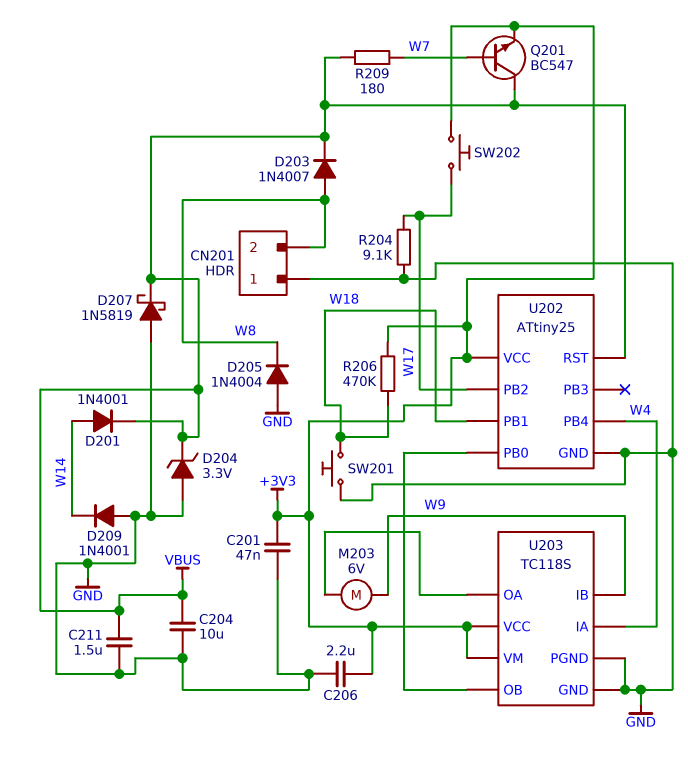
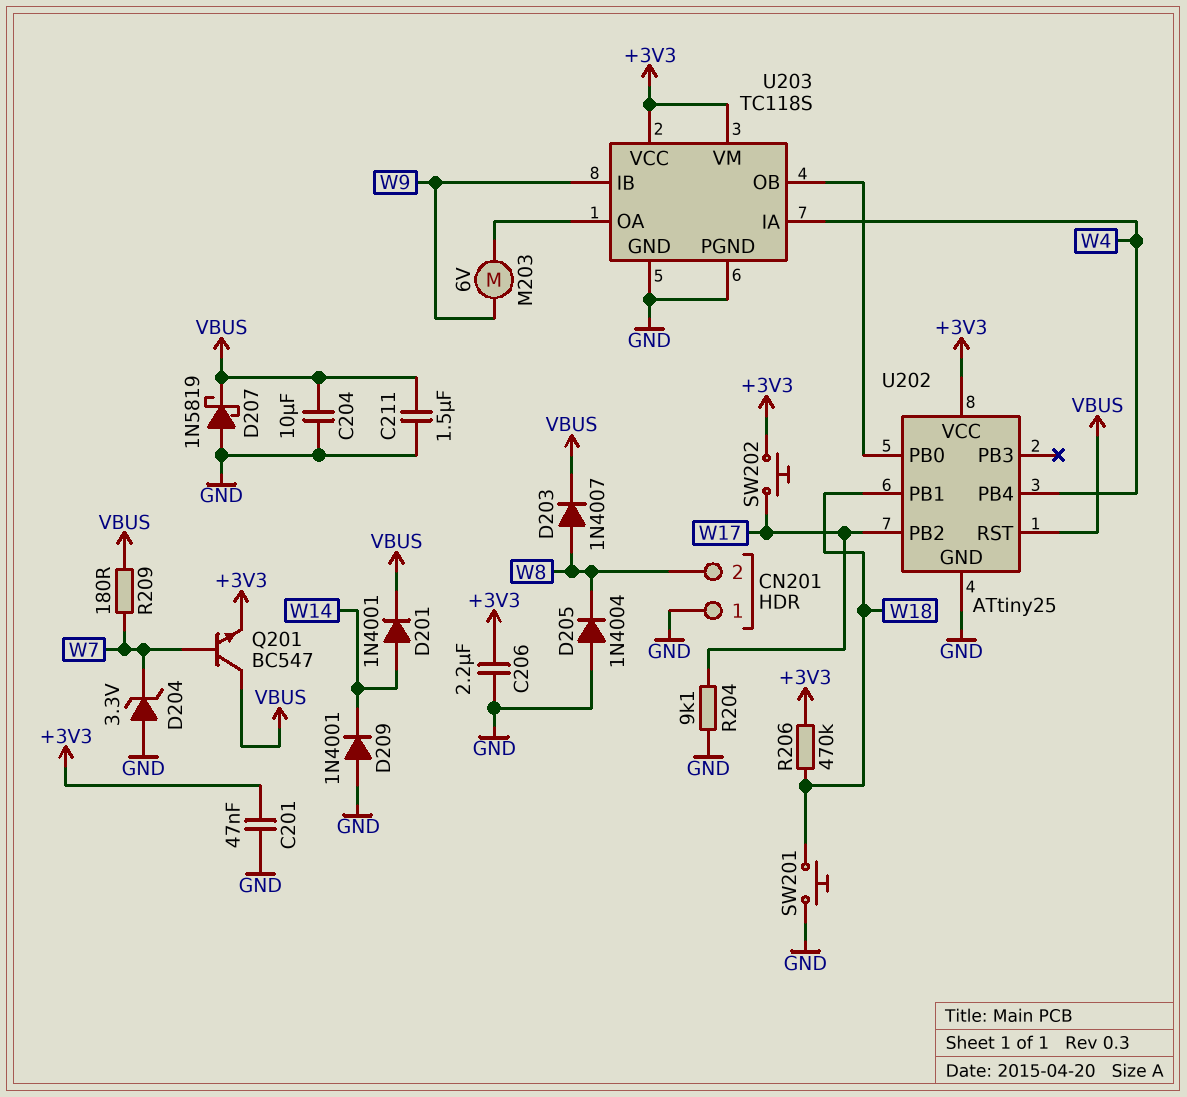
D204: zener 3.3V (A GND, K VBUS) -> zener 3.3V (A GND, K W7)

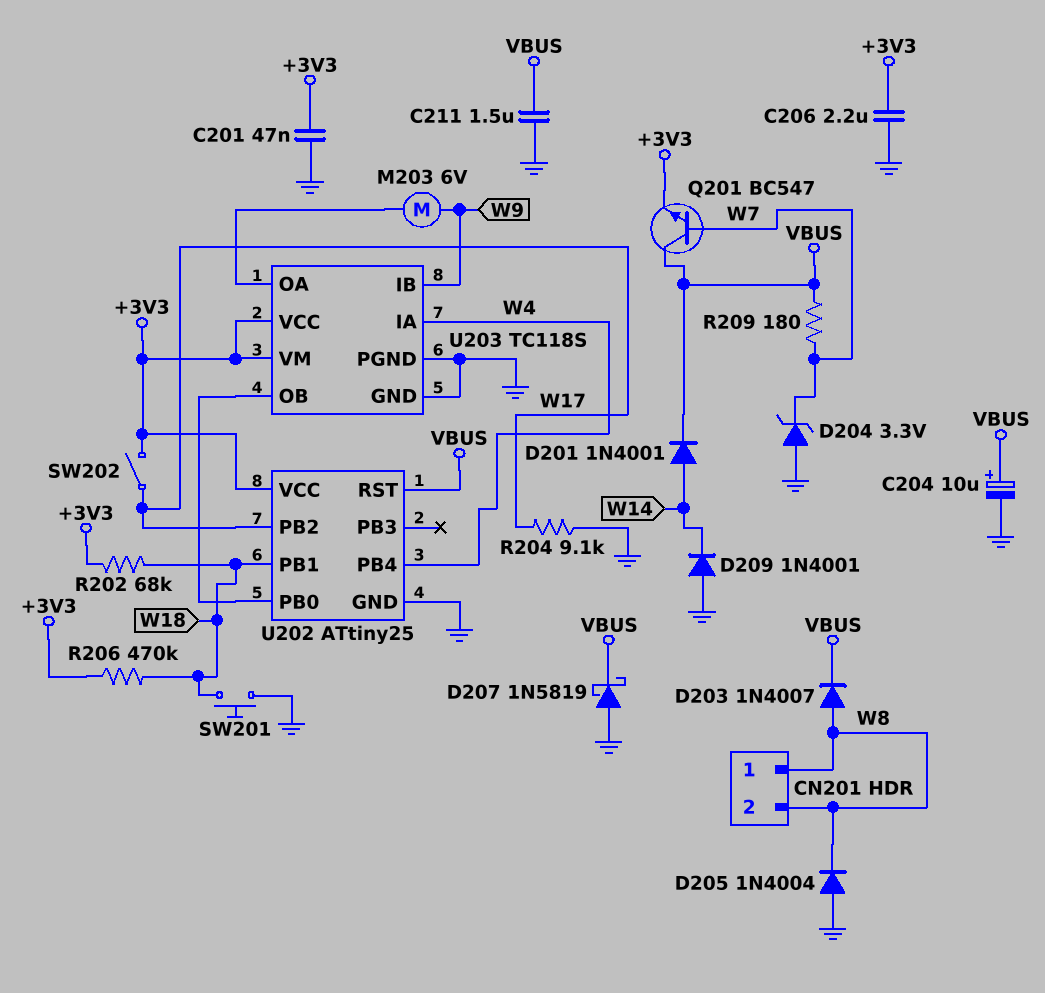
C204: 10uF (GND, VBUS) -> 10uF (plus VBUS, minus GND)
CN201 pin 1: GND -> W8
R202: none -> 68k (+3V3, W18)
SW202: button (+3V3, W17) -> switch (+3V3, W17)

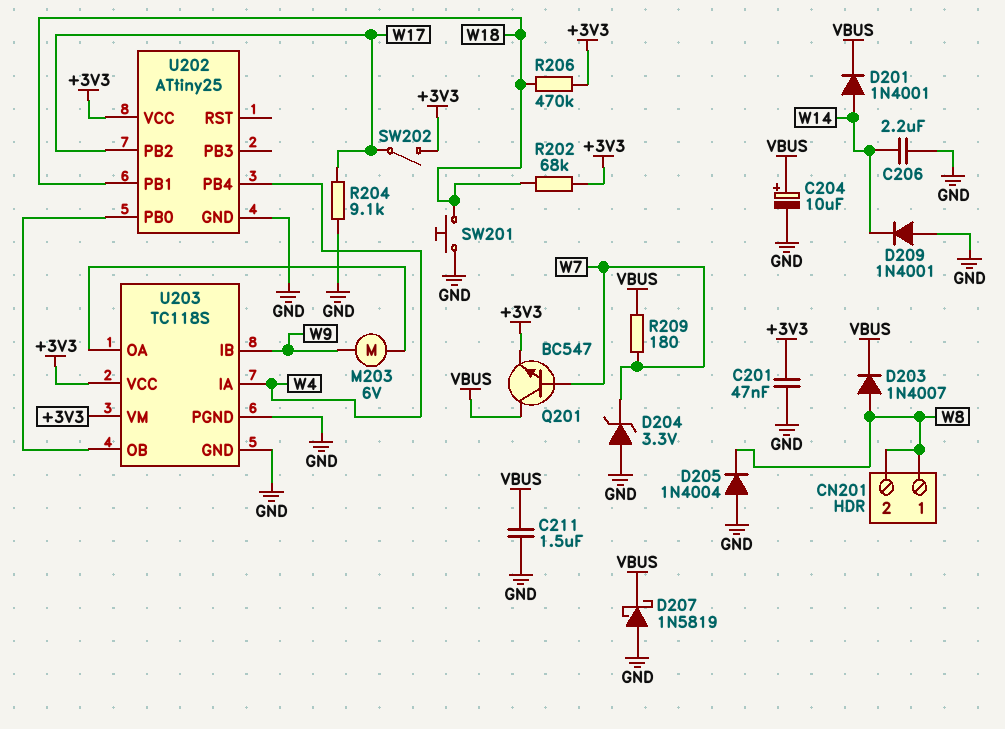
C206: 2.2uF (+3V3, GND) -> 2.2uF (GND, W14)
U202 pin RST: VBUS -> none

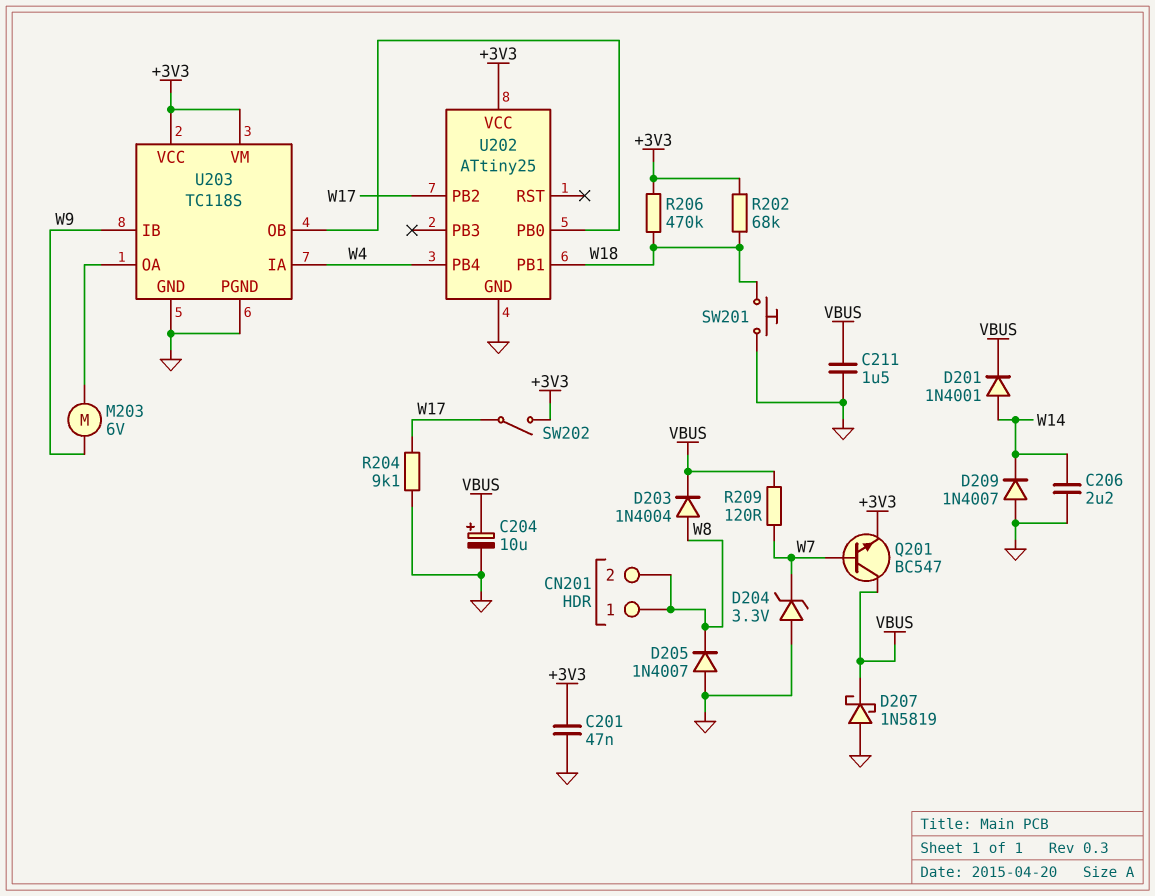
D203: diode 1N4007 (A W8, K VBUS) -> diode 1N4004 (A W8, K VBUS)
D205: diode 1N4004 (A GND, K W8) -> diode 1N4007 (A GND, K W8)
D209: diode 1N4001 (A GND, K W14) -> diode 1N4007 (A GND, K W14)
R209: 180 (VBUS, W7) -> 120 (VBUS, W7)

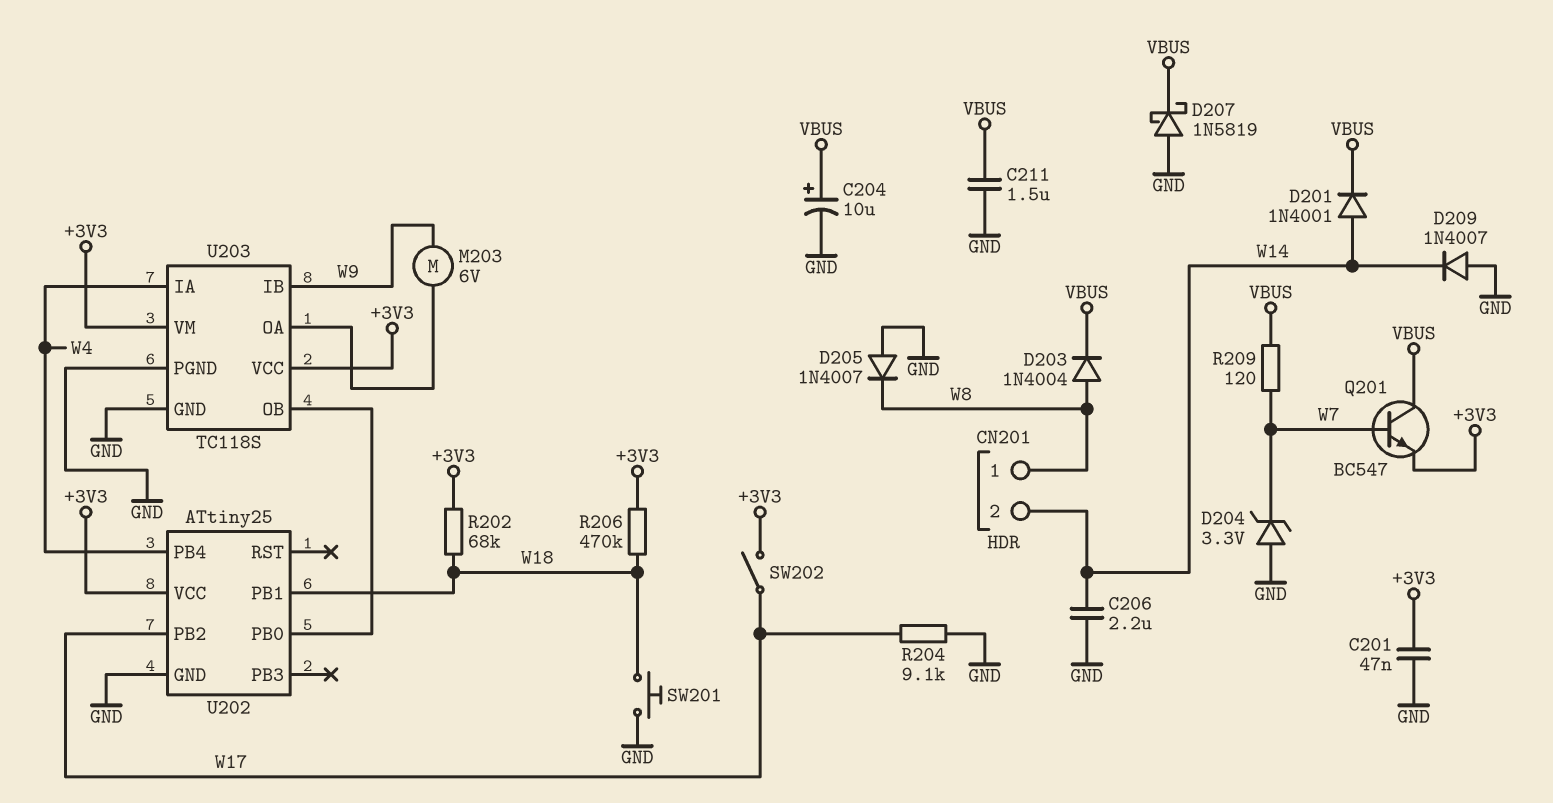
CN201 pin 2: W8 -> W14

